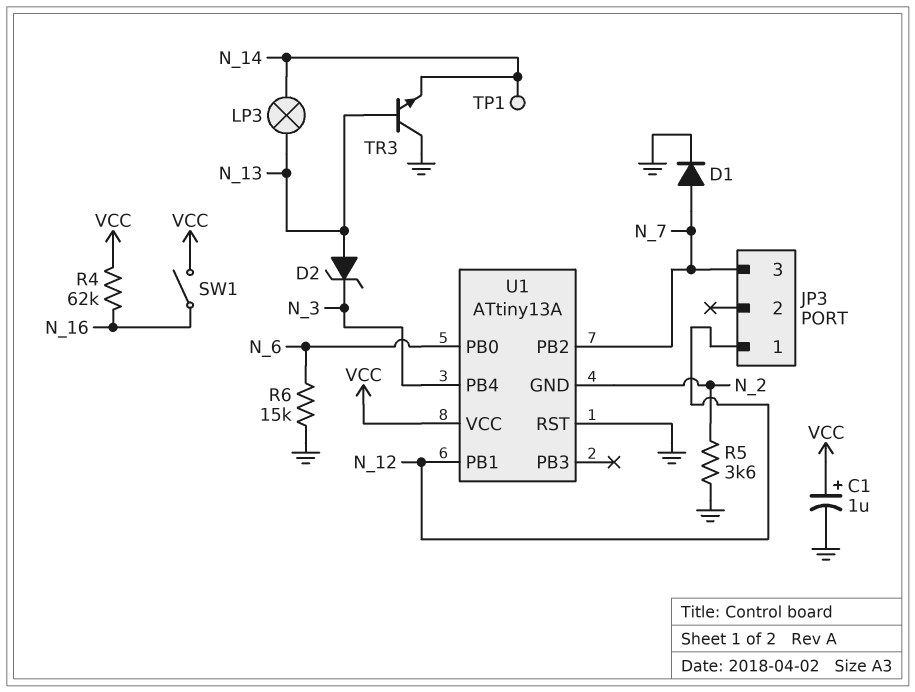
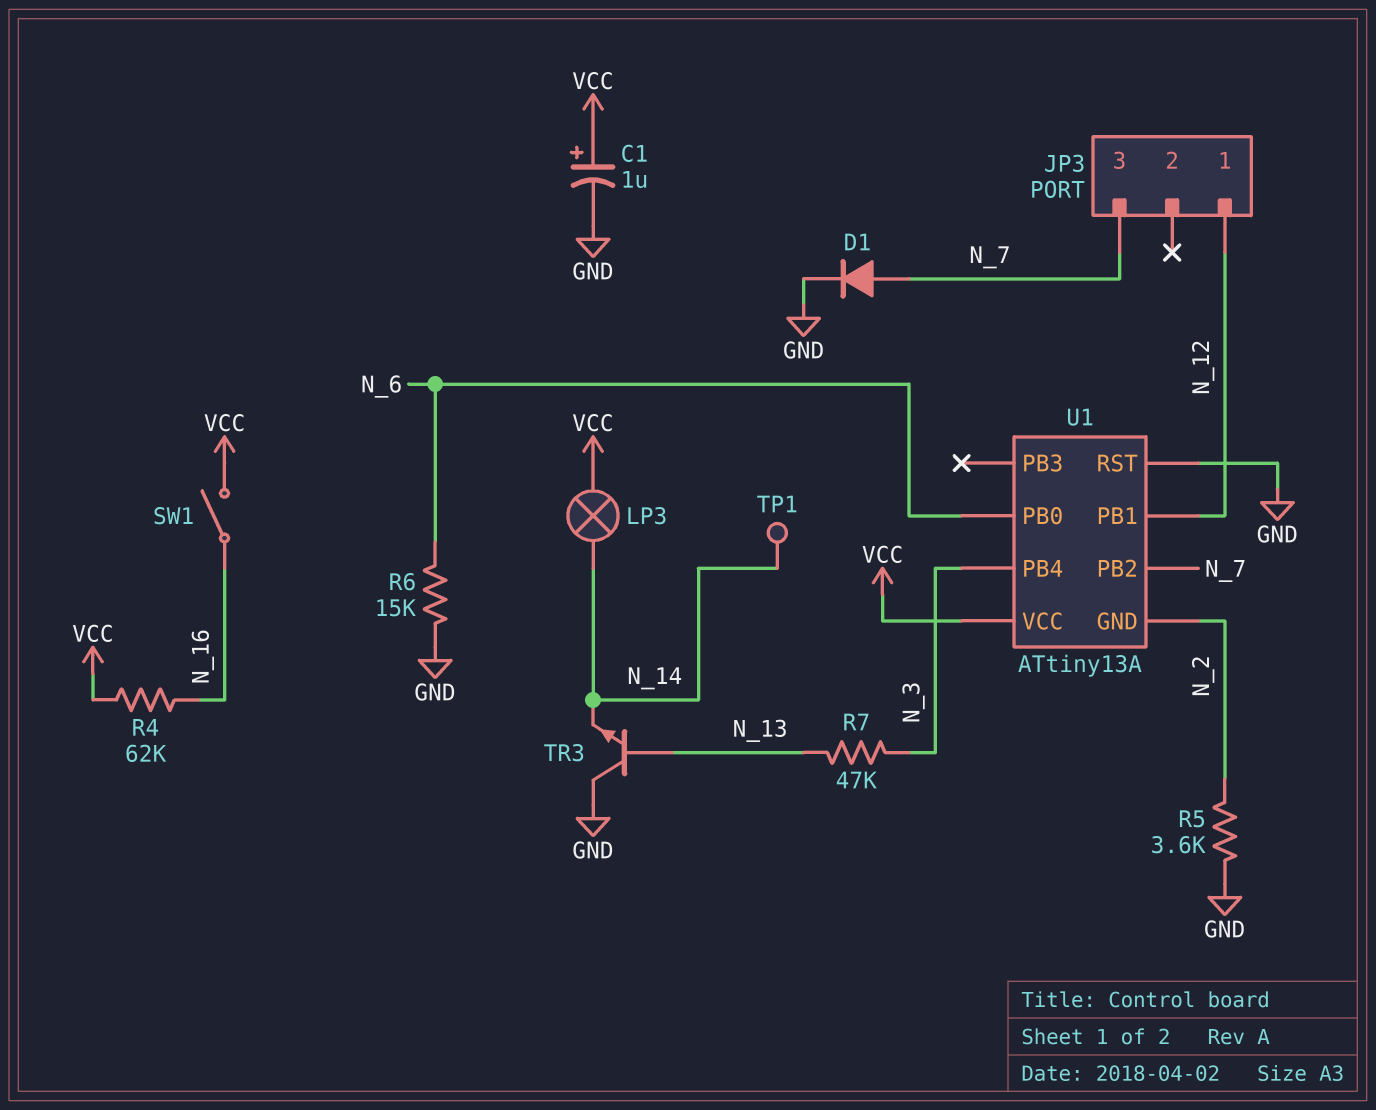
D2: zener (A N_13, K N_3) -> none
LP3: lamp (N_13, N_14) -> lamp (N_14, VCC)
R7: none -> 47k (N_3, N_13)

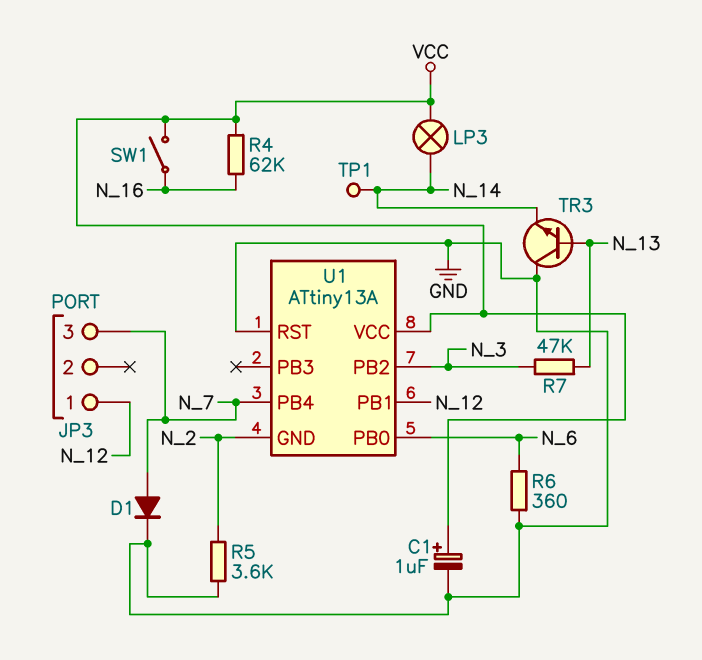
R6: 15k (GND, N_6) -> 360 (GND, N_6)
U1 pin PB2: N_7 -> N_3
U1 pin PB4: N_3 -> N_7

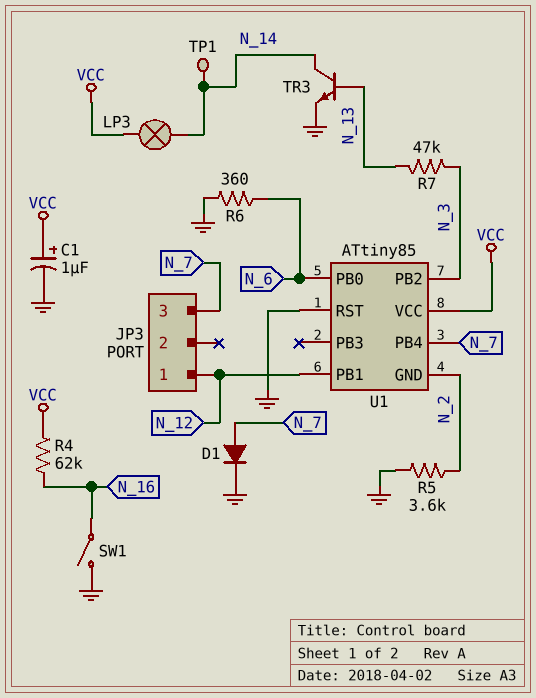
SW1: switch (N_16, VCC) -> switch (GND, N_16)
TR3: NPN (B N_13, C GND, E N_14) -> NPN (B N_13, C N_14, E GND)
U1: ATtiny13A -> ATtiny85

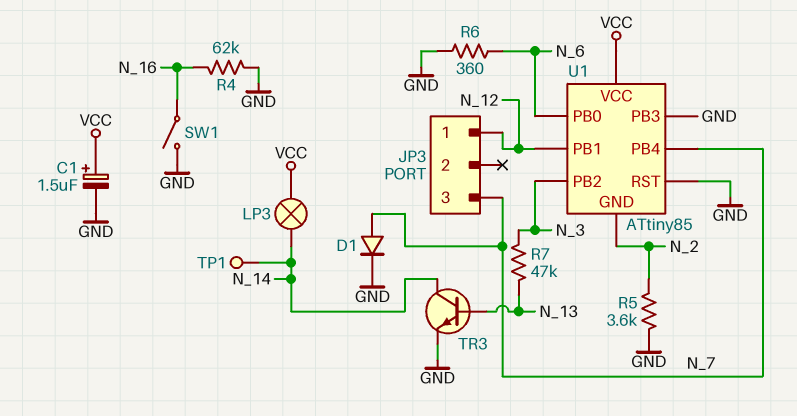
C1: 1uF (plus VCC, minus GND) -> 1.5uF (plus VCC, minus GND)
R4: 62k (N_16, VCC) -> 62k (GND, N_16)
U1 pin PB3: none -> GND

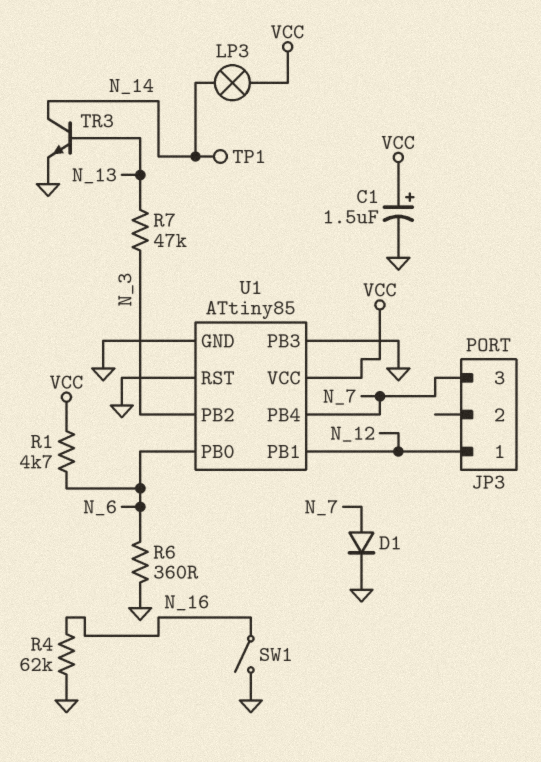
R1: none -> 4.7k (N_6, VCC)
R5: 3.6k (GND, N_2) -> none
U1 pin GND: N_2 -> GND

